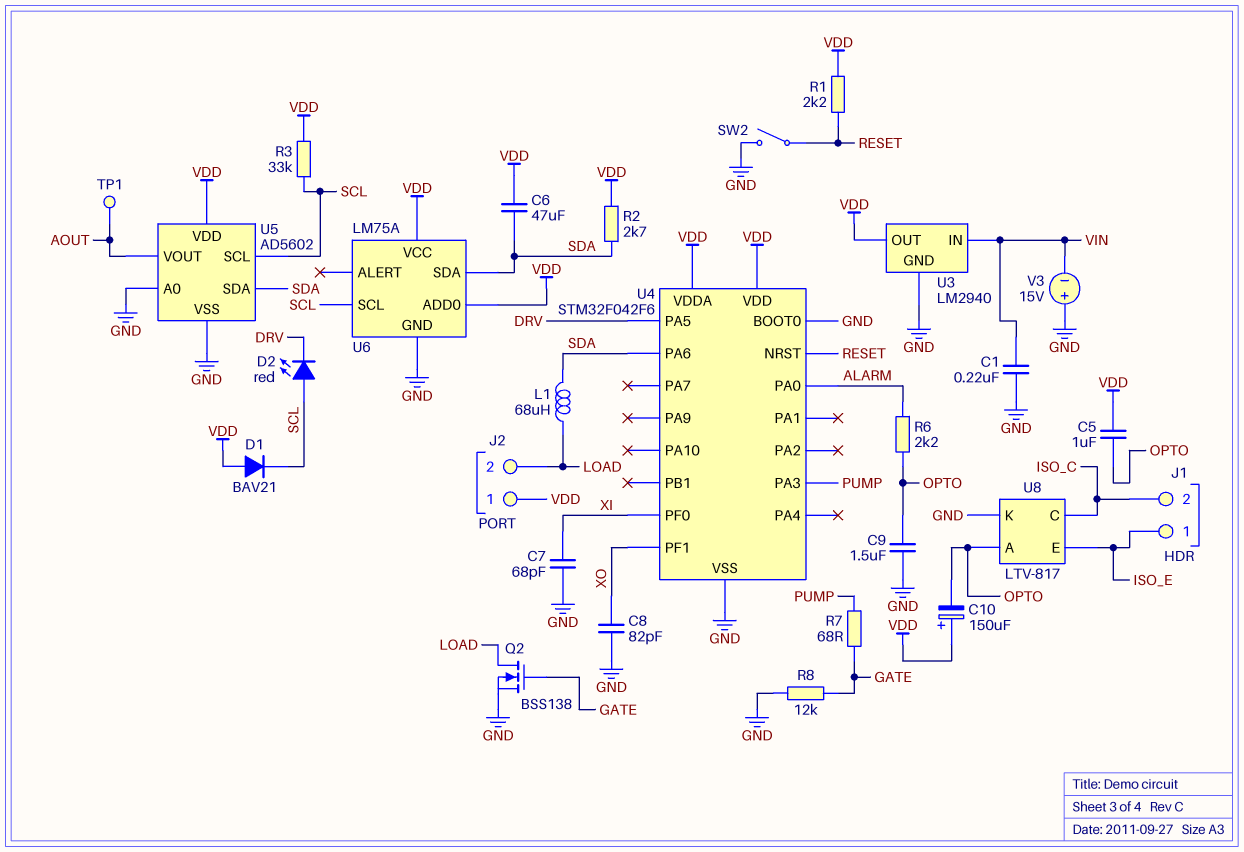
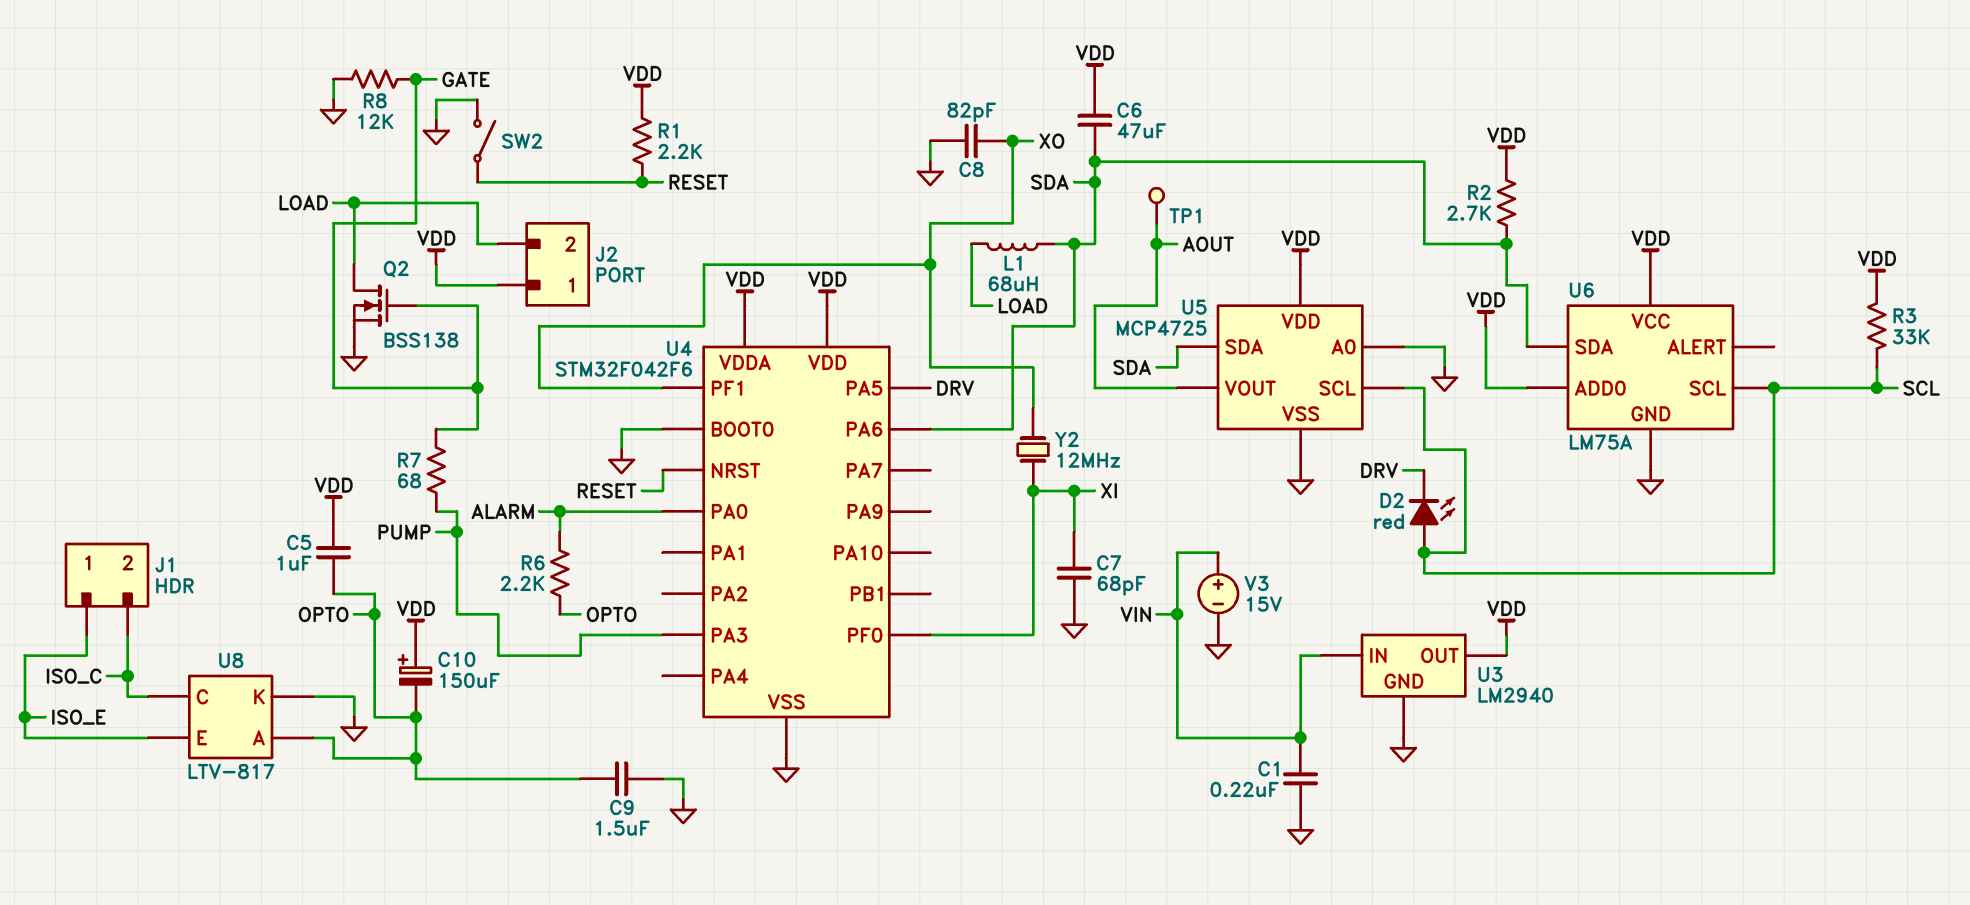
D1: diode BAV21 (A VDD, K SCL) -> none
U5: AD5602 -> MCP4725
V3: 15V (plus GND, minus VIN) -> 15V (plus VIN, minus GND)
Y2: none -> 12MHz (XI, XO)

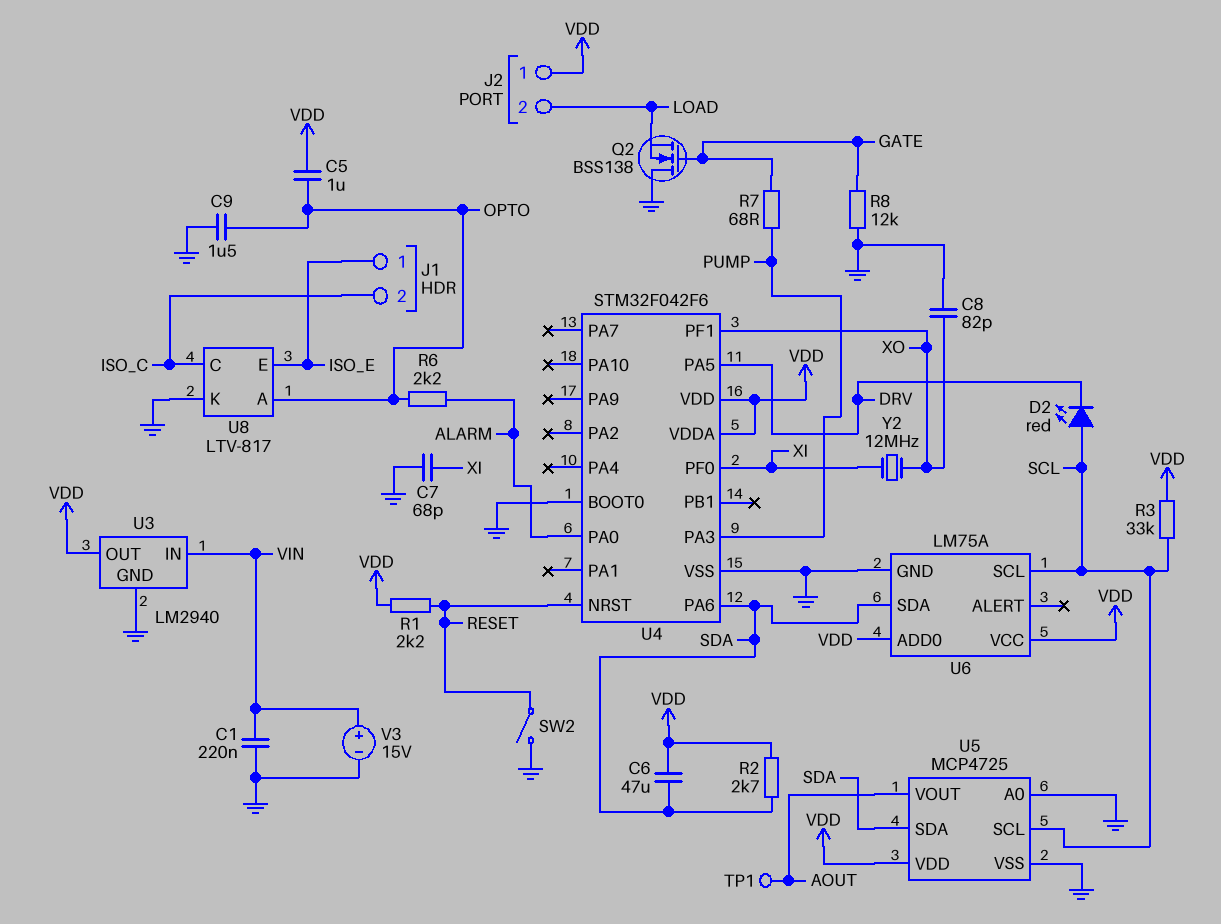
C10: 150uF (plus VDD, minus OPTO) -> none
L1: 68uH (LOAD, SDA) -> none
Q2: NMOS BSS138 (G GATE, D LOAD, S GND) -> NMOS BSS138 (G GATE, D GND, S LOAD)

